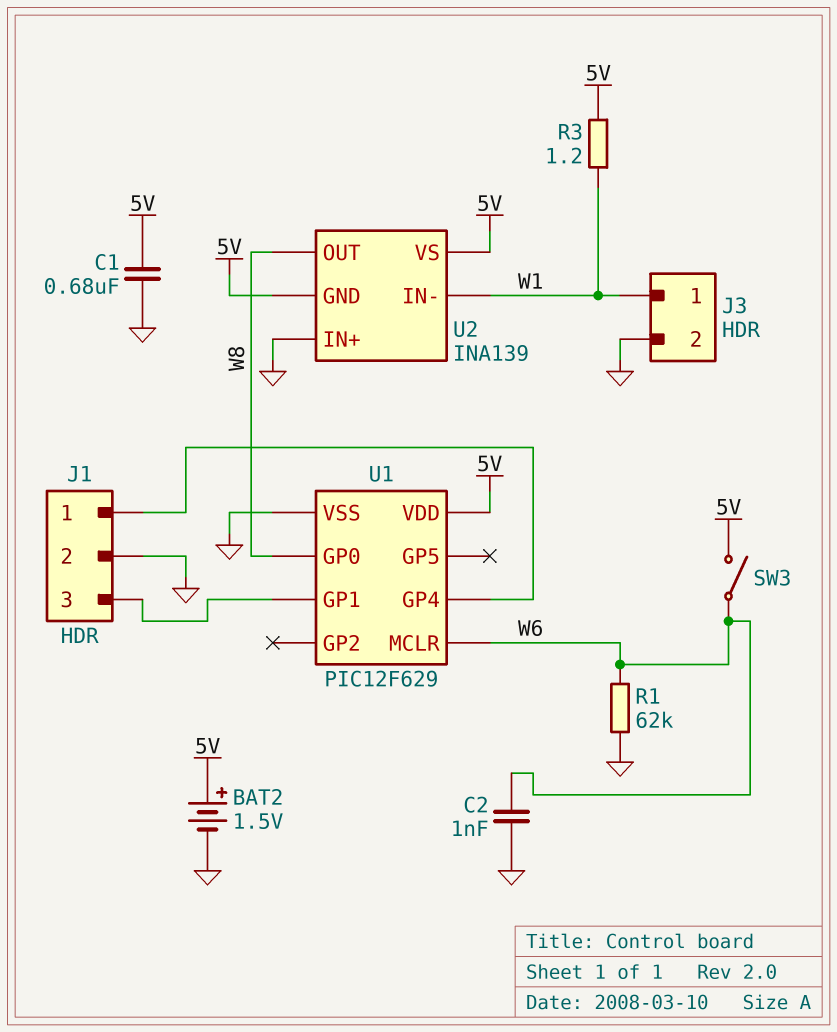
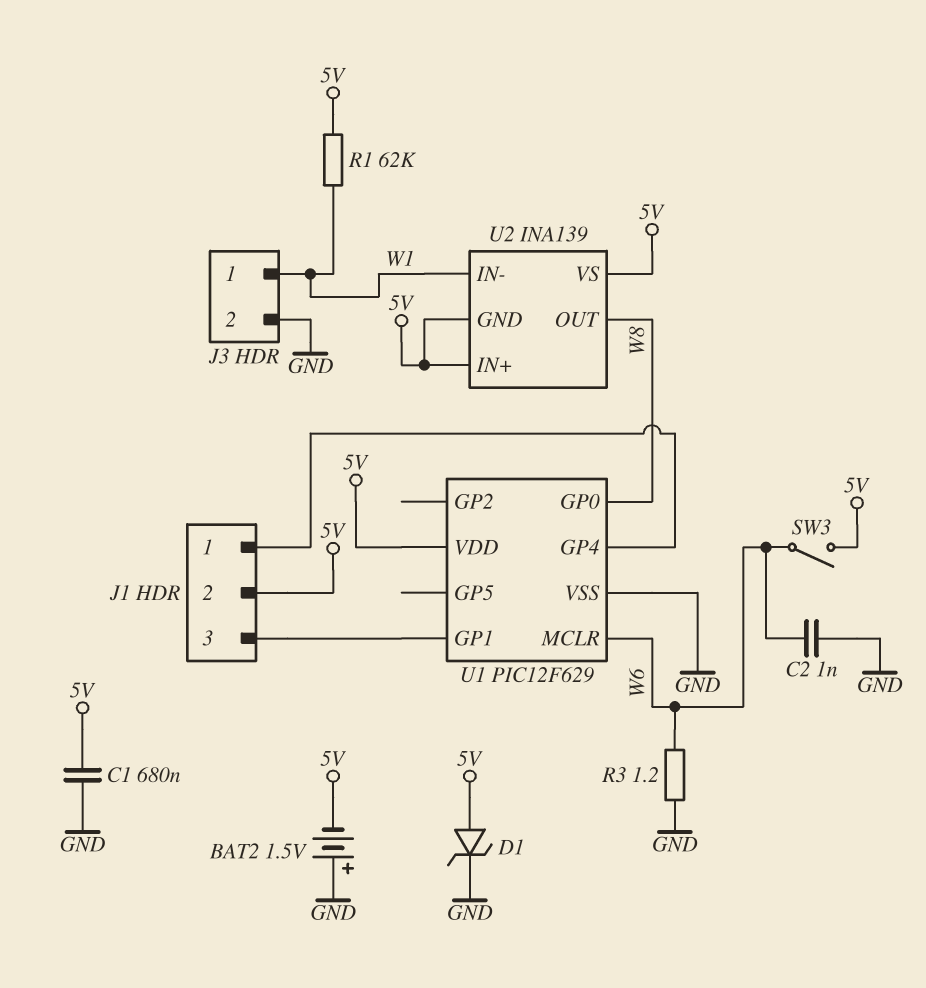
BAT2: 1.5V (plus 5V, minus GND) -> 1.5V (plus GND, minus 5V)
D1: none -> zener (A 5V, K GND)
J1 pin 2: GND -> 5V
R1: 62k (GND, W6) -> 62k (5V, W1)
R3: 1.2 (5V, W1) -> 1.2 (GND, W6)
U2 pin IN+: GND -> 5V

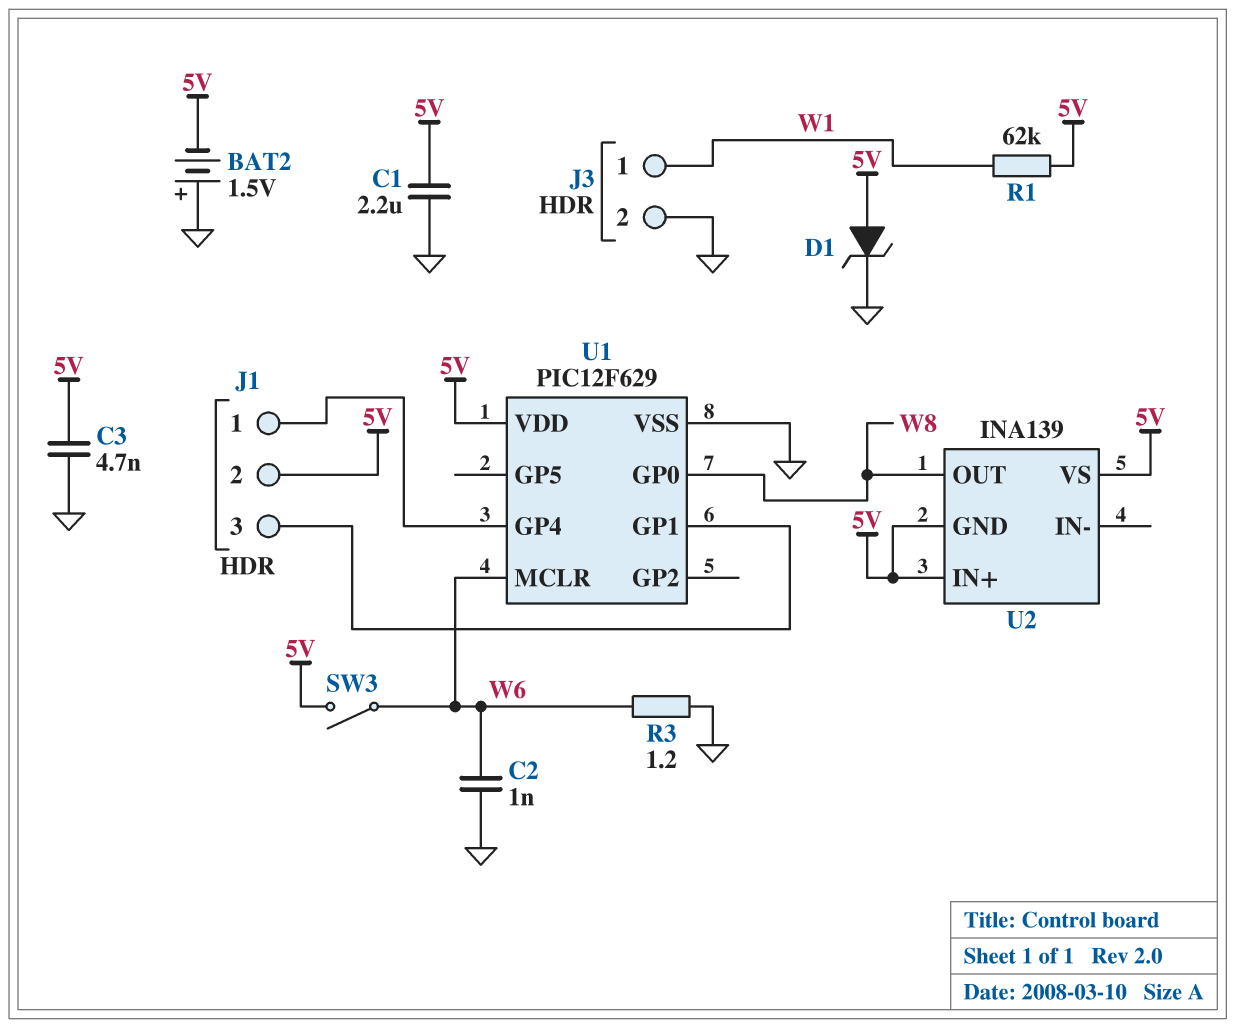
C1: 680nF (5V, GND) -> 2.2uF (5V, GND)
C3: none -> 4.7nF (5V, GND)
U2 pin IN-: W1 -> none

